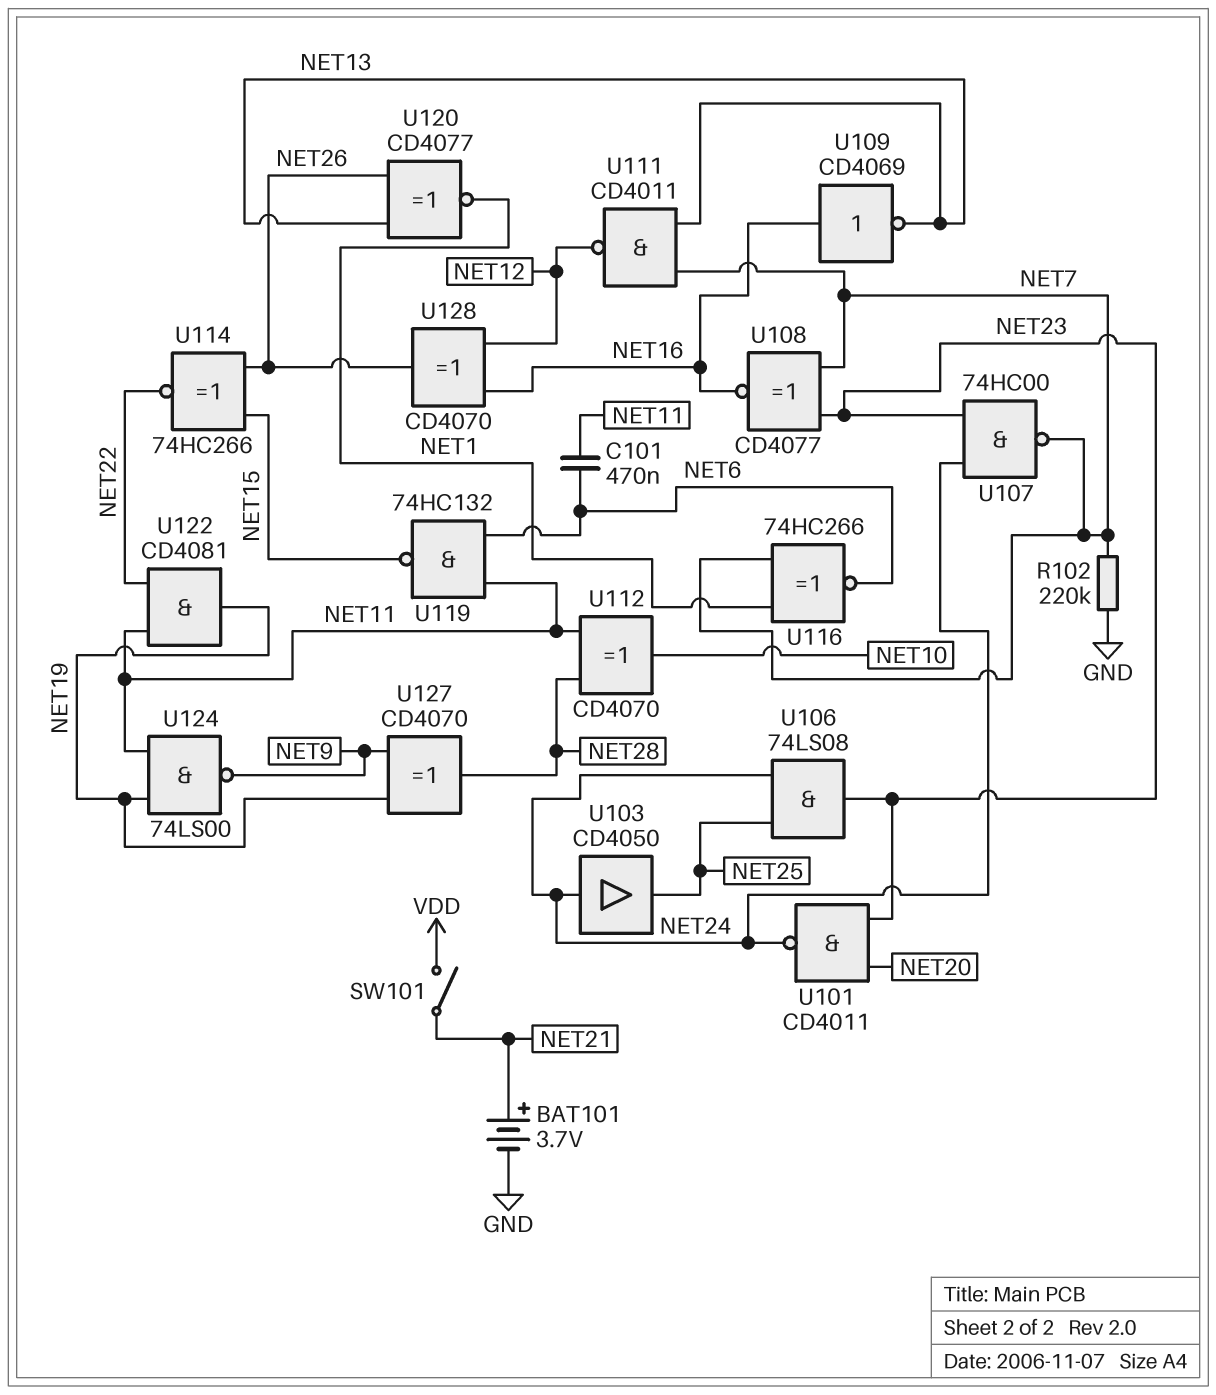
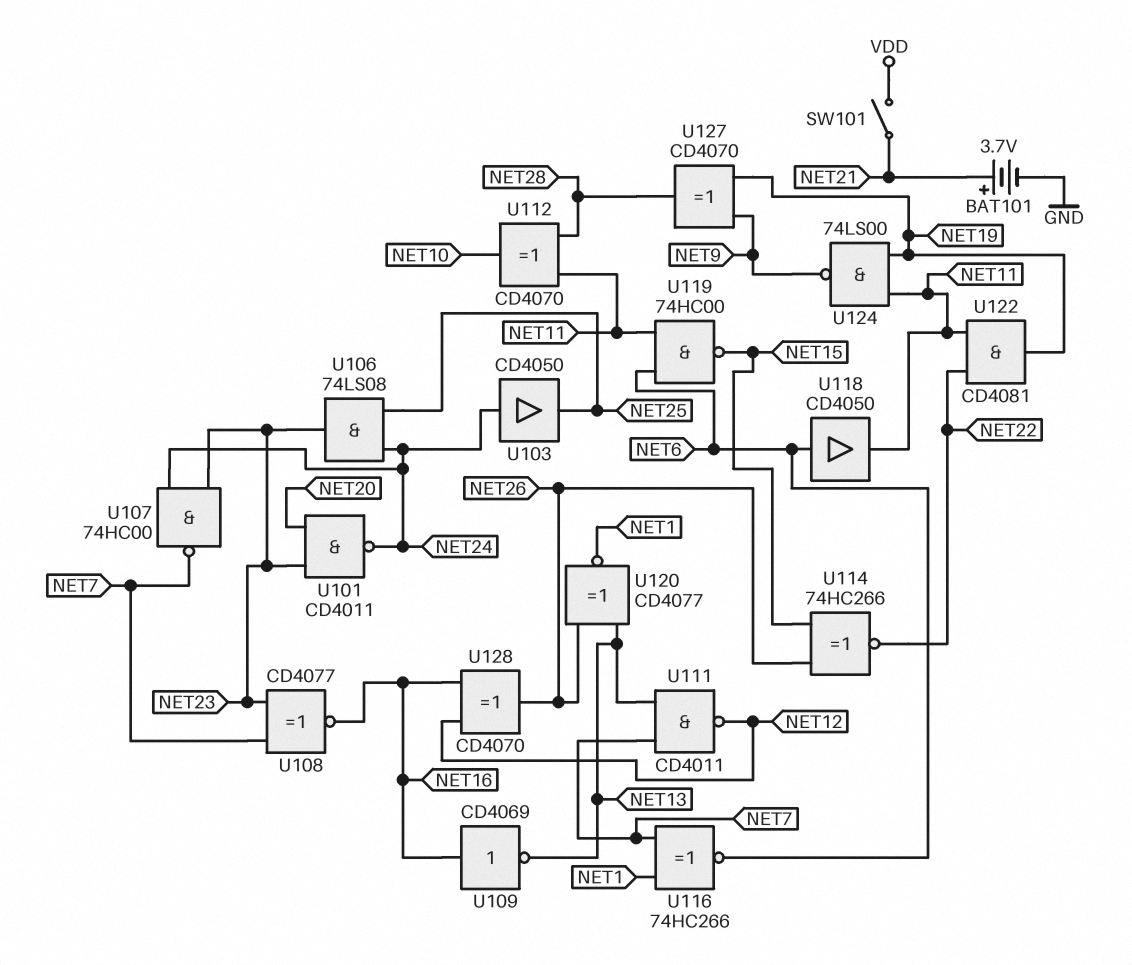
C101: 470nF (NET6, NET11) -> none
R102: 220k (GND, NET7) -> none
U118: none -> buffer CD4050 (in NET6, out NET11)
U119: NAND 74HC132 (in NET6, in NET11, out NET15) -> NAND 74HC00 (in NET6, in NET11, out NET15)

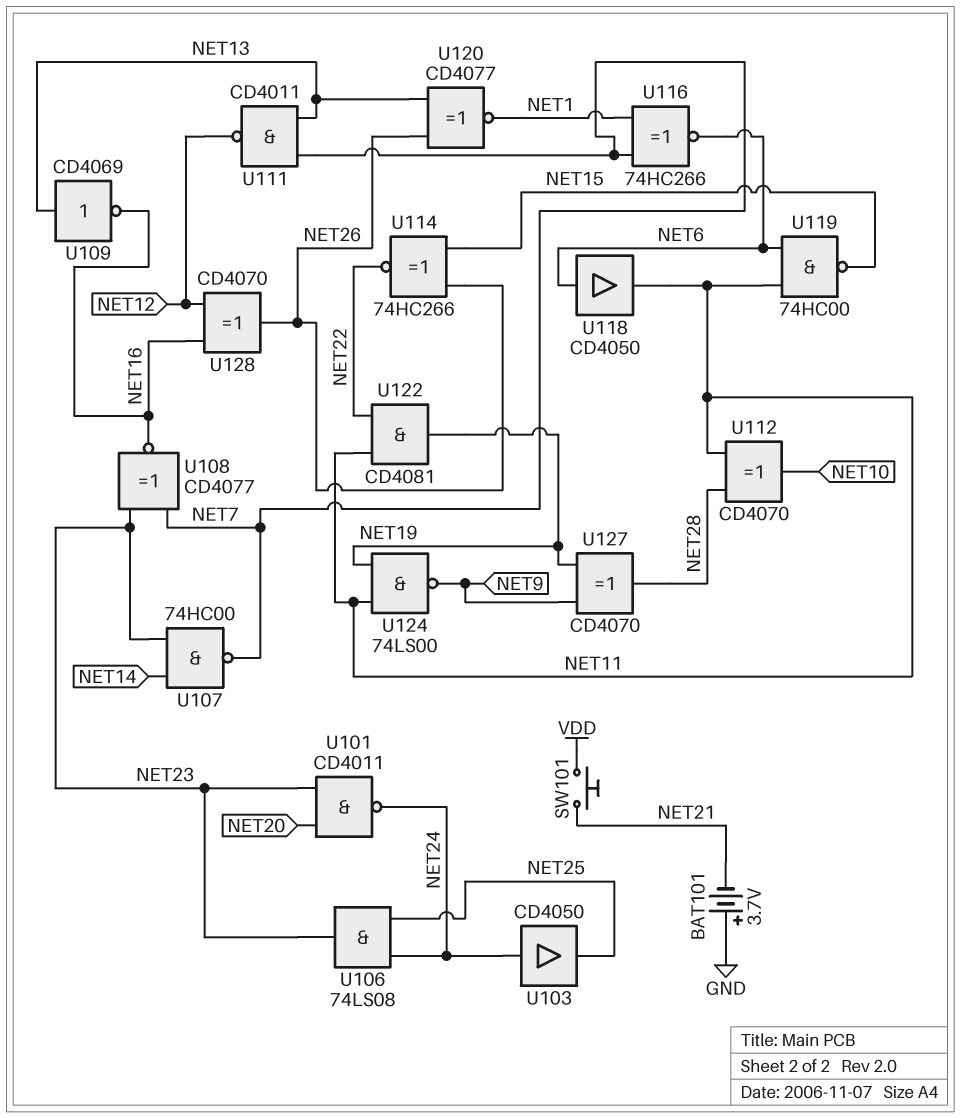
BAT101: 3.7V (plus NET21, minus GND) -> 3.7V (plus GND, minus NET21)
SW101: switch (NET21, VDD) -> button (NET21, VDD)
U107: NAND 74HC00 (in NET23, in NET24, out NET7) -> NAND 74HC00 (in NET14, in NET23, out NET7)
U109: NOT CD4069 (in NET16, out NET13) -> NOT CD4069 (in NET13, out NET16)

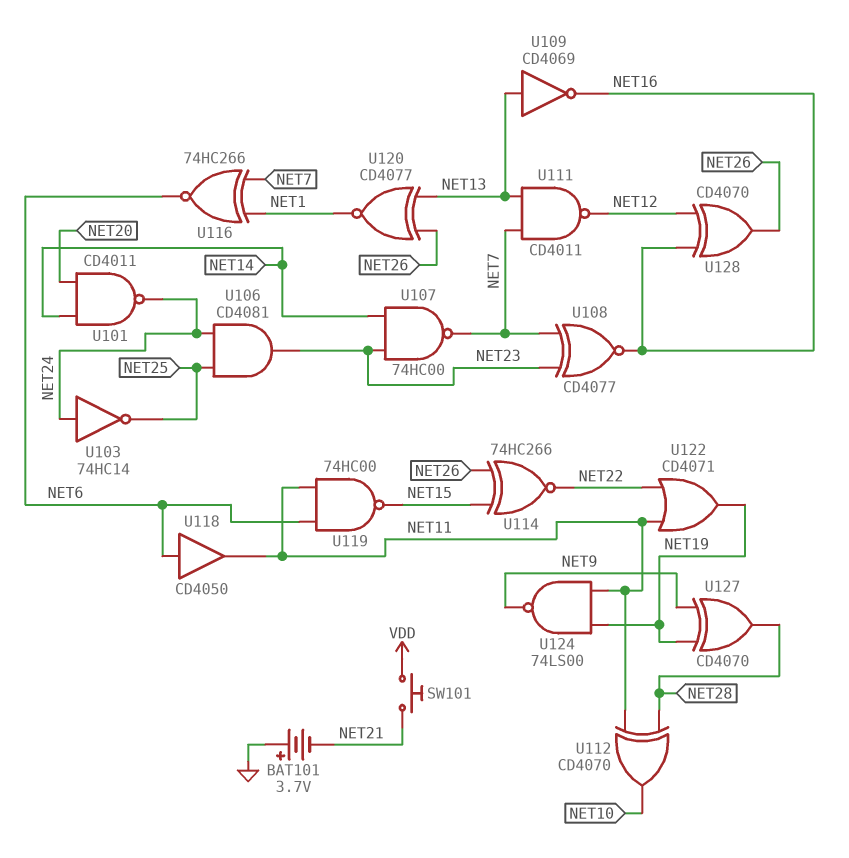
U101: NAND CD4011 (in NET20, in NET23, out NET24) -> NAND CD4011 (in NET14, in NET20, out NET24)
U103: buffer CD4050 (in NET24, out NET25) -> NOT 74HC14 (in NET24, out NET25)
U106: AND 74LS08 (in NET24, in NET25, out NET23) -> AND CD4081 (in NET24, in NET25, out NET23)
U122: AND CD4081 (in NET11, in NET22, out NET19) -> OR CD4071 (in NET11, in NET22, out NET19)

